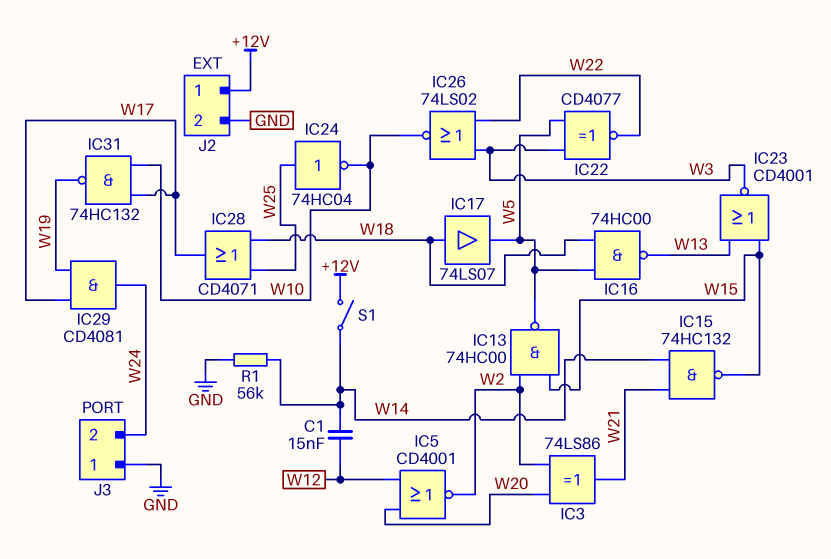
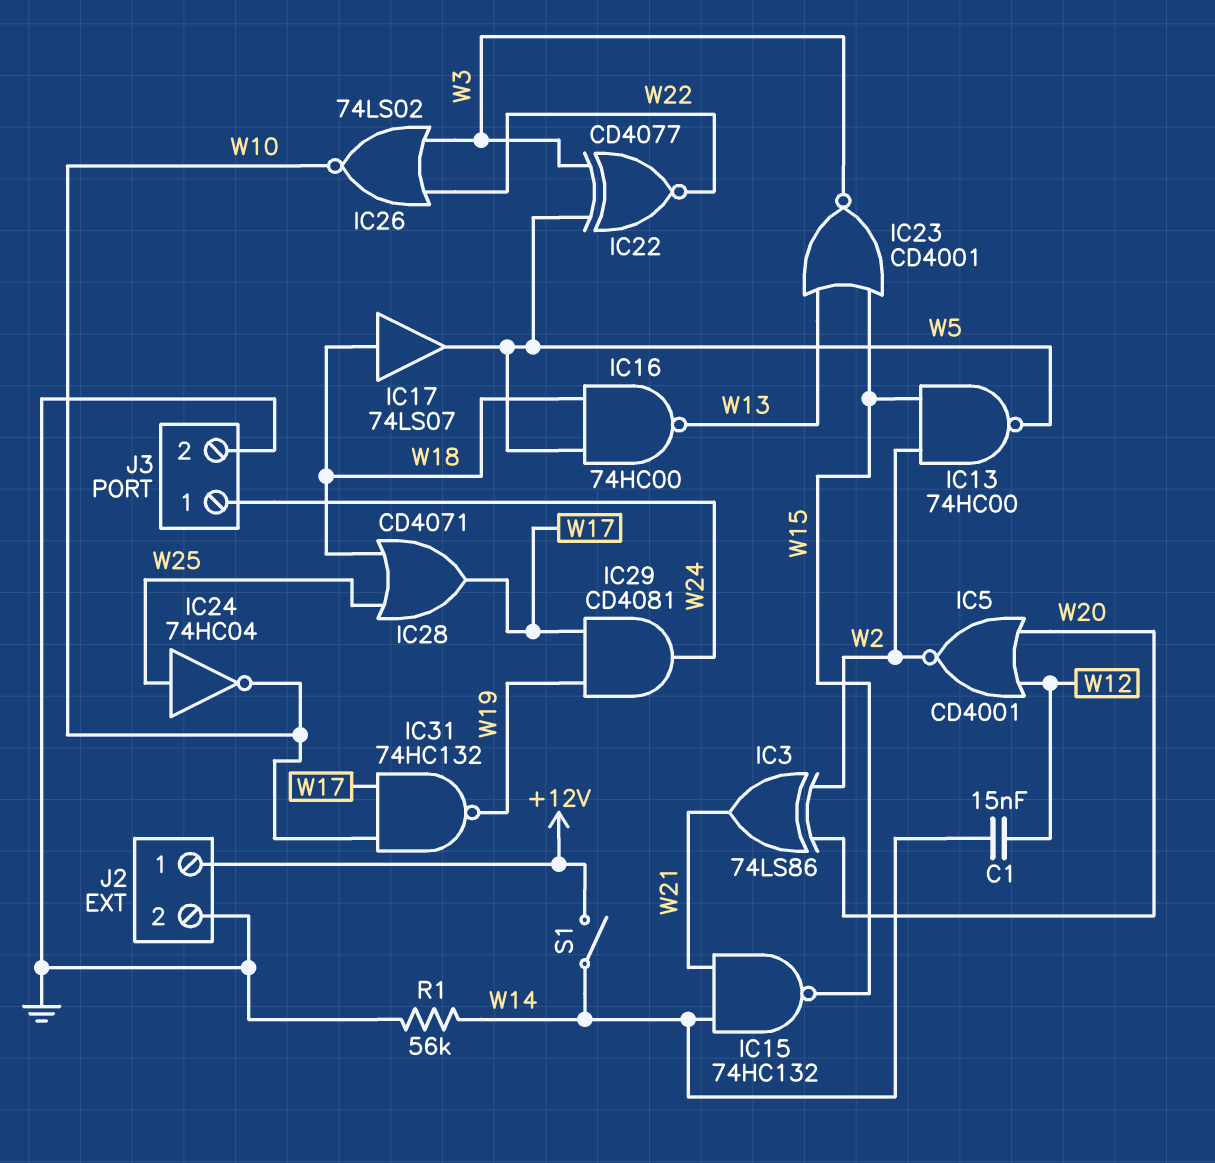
J3 pin 1: GND -> W24
J3 pin 2: W24 -> GND

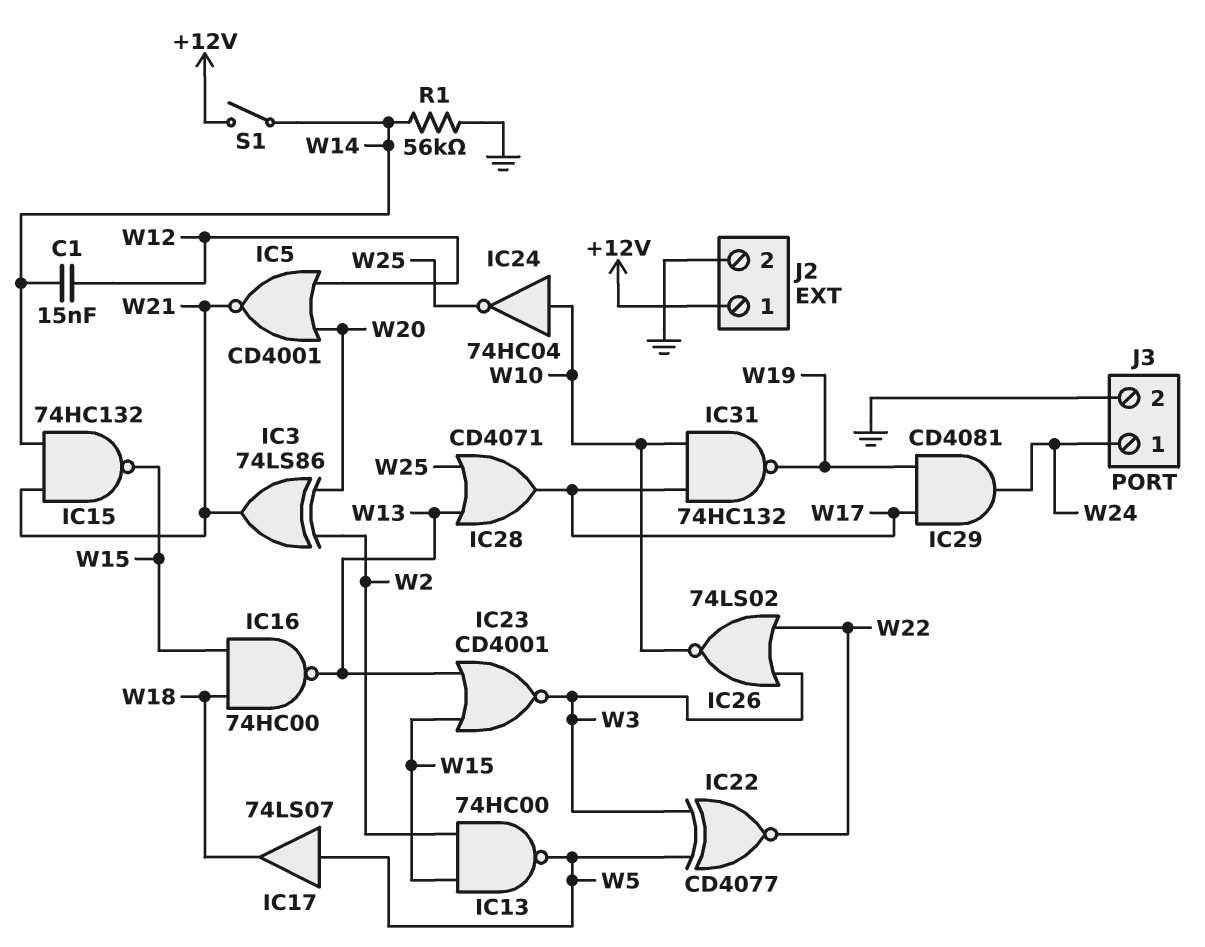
IC5: NOR CD4001 (in W12, in W20, out W2) -> NOR CD4001 (in W12, in W20, out W21)
IC16: NAND 74HC00 (in W5, in W18, out W13) -> NAND 74HC00 (in W15, in W18, out W13)
IC17: buffer 74LS07 (in W18, out W5) -> buffer 74LS07 (in W5, out W18)
IC24: NOT 74HC04 (in W25, out W10) -> NOT 74HC04 (in W10, out W25)
IC28: OR CD4071 (in W18, in W25, out W17) -> OR CD4071 (in W13, in W25, out W17)

